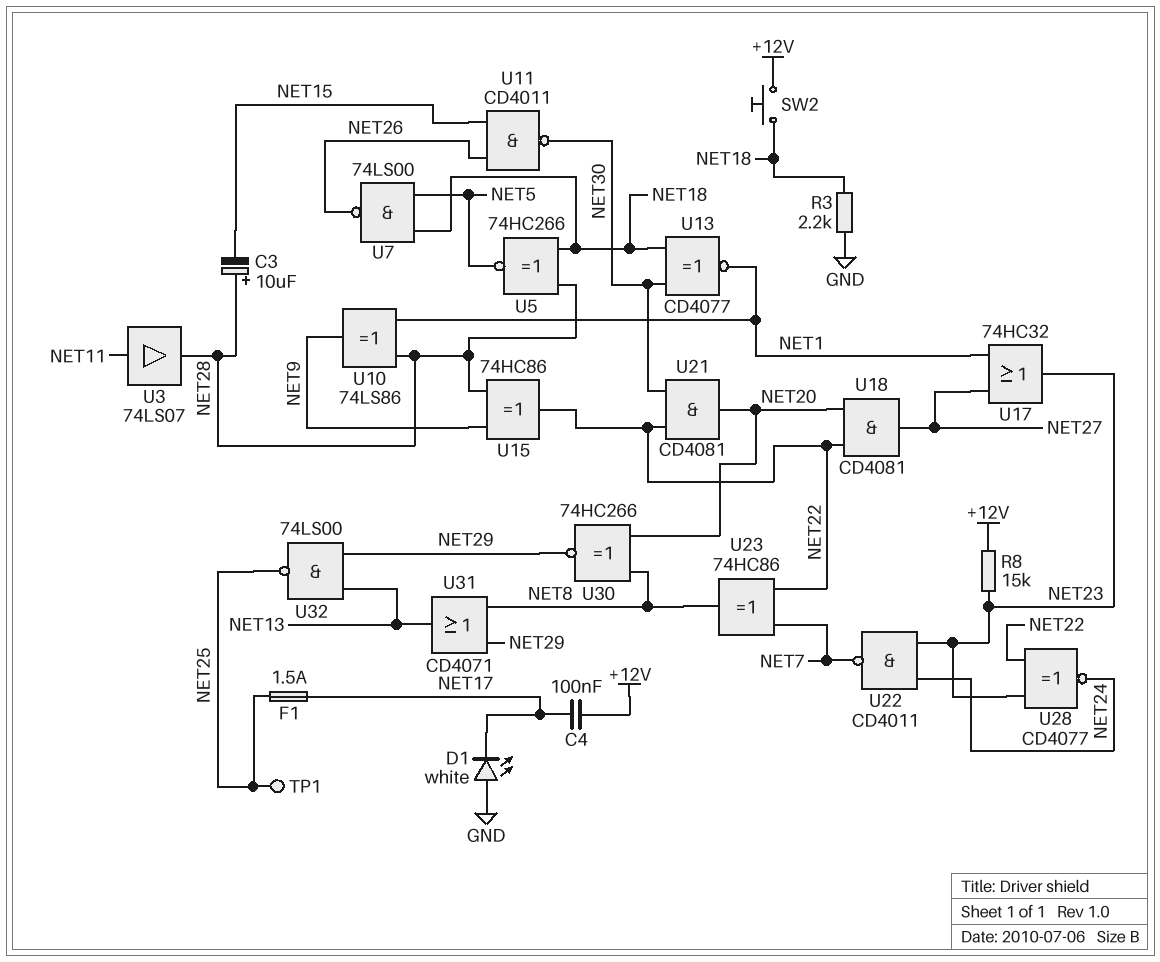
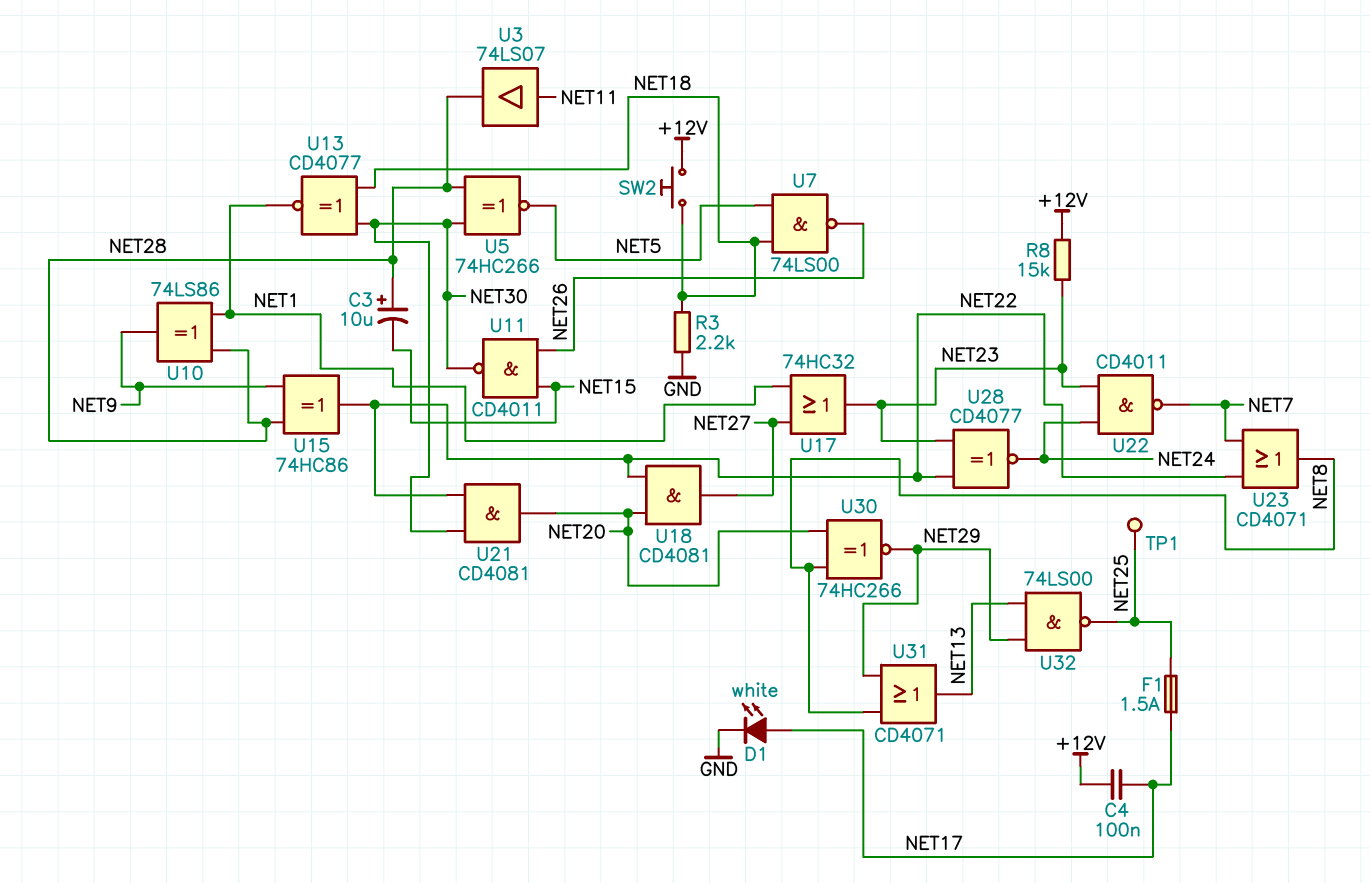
D1: LED white (A GND, K NET17) -> LED white (A NET17, K GND)
U5: XNOR 74HC266 (in NET18, in NET28, out NET5) -> XNOR 74HC266 (in NET28, in NET30, out NET5)
U23: XOR 74HC86 (in NET7, in NET22, out NET8) -> OR CD4071 (in NET7, in NET22, out NET8)

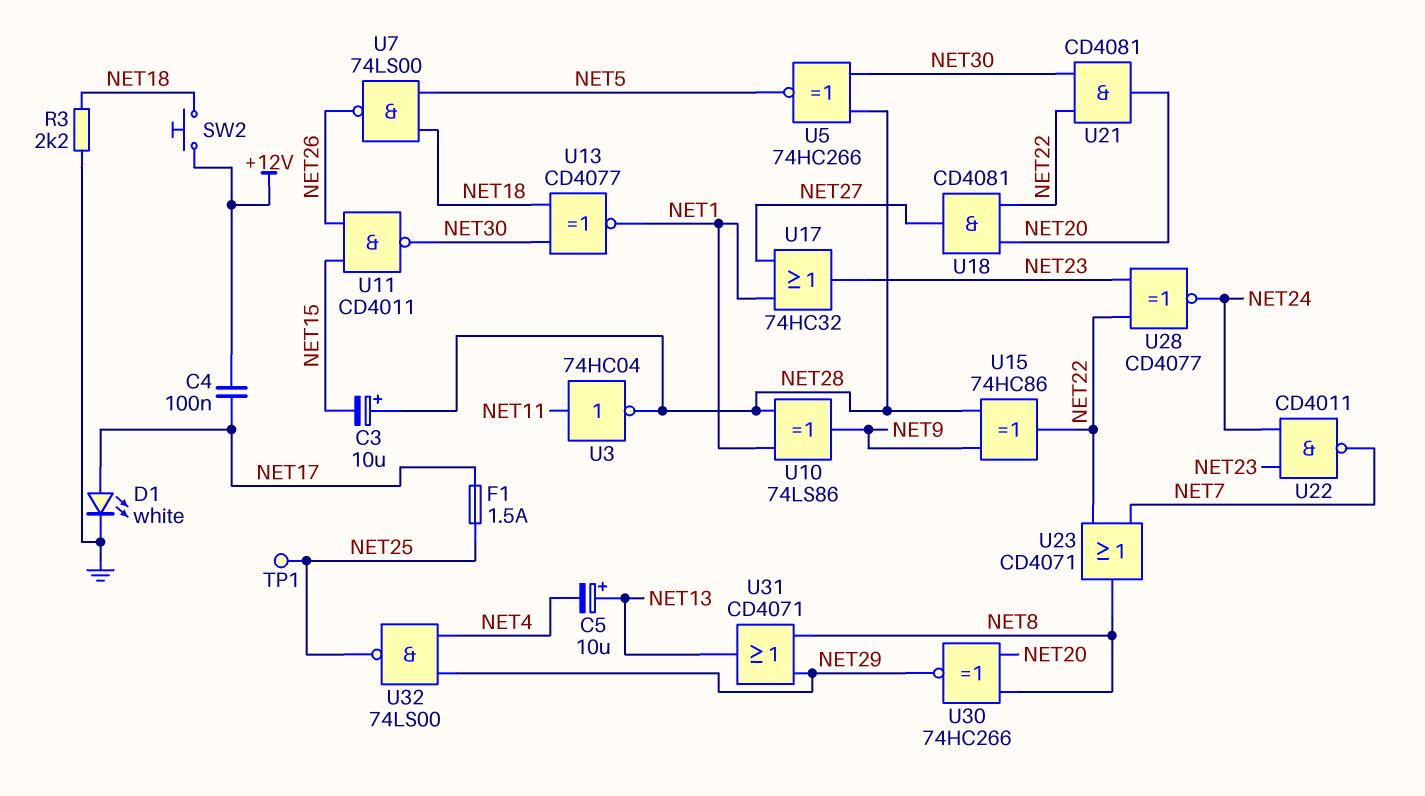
C5: none -> 10uF (plus NET13, minus NET4)
R8: 15k (+12V, NET23) -> none
U3: buffer 74LS07 (in NET11, out NET28) -> NOT 74HC04 (in NET11, out NET28)
U32: NAND 74LS00 (in NET13, in NET29, out NET25) -> NAND 74LS00 (in NET4, in NET29, out NET25)

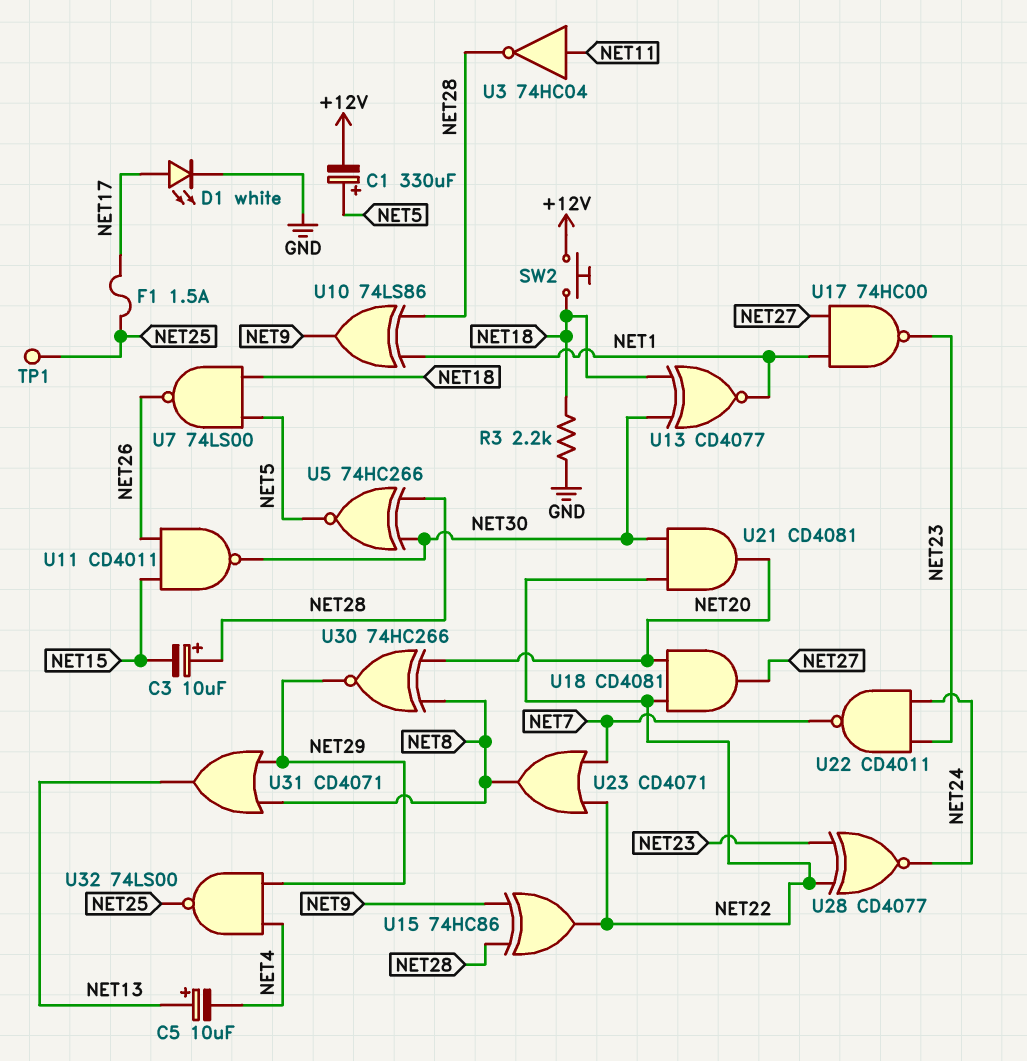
C1: none -> 330uF (plus NET5, minus +12V)
C4: 100nF (+12V, NET17) -> none
U17: OR 74HC32 (in NET1, in NET27, out NET23) -> NAND 74HC00 (in NET1, in NET27, out NET23)

